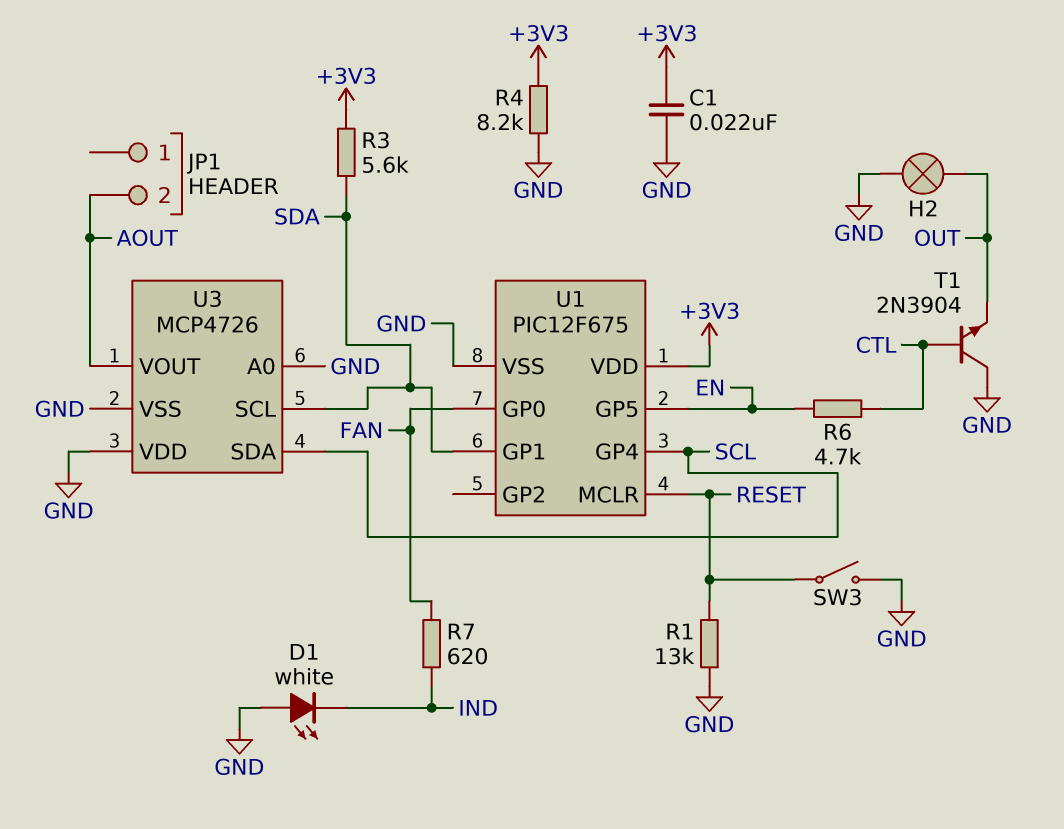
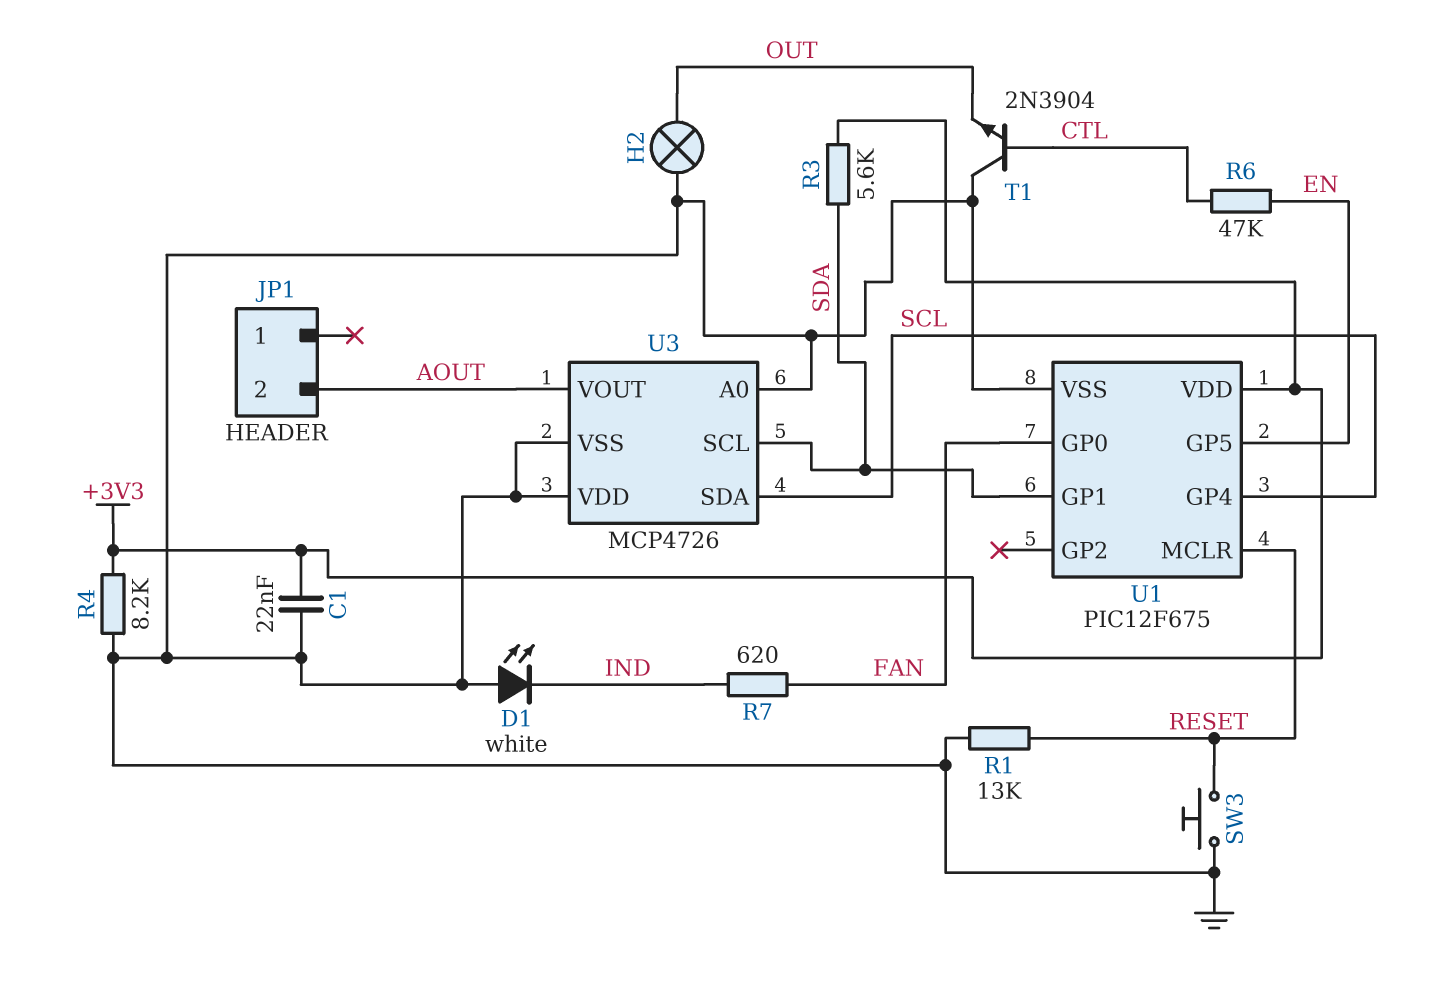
R6: 4.7k (CTL, EN) -> 47k (CTL, EN)
SW3: switch (GND, RESET) -> button (GND, RESET)

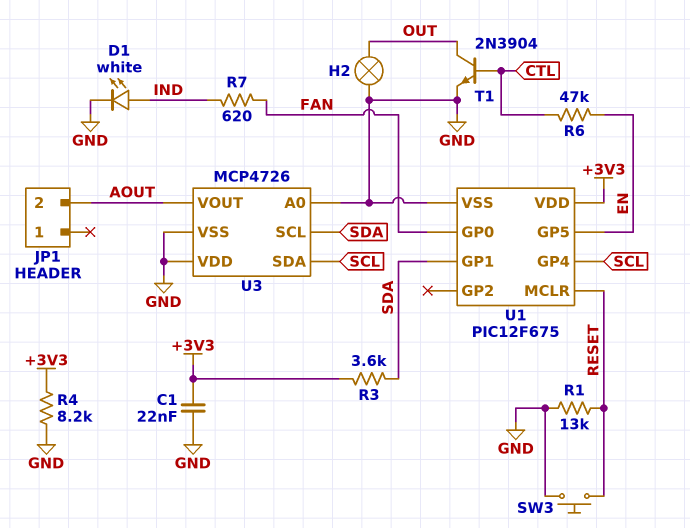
D1: LED white (A GND, K IND) -> LED white (A IND, K GND)
R3: 5.6k (+3V3, SDA) -> 3.6k (+3V3, SDA)
T1: NPN 2N3904 (B CTL, C GND, E OUT) -> NPN 2N3904 (B CTL, C OUT, E GND)

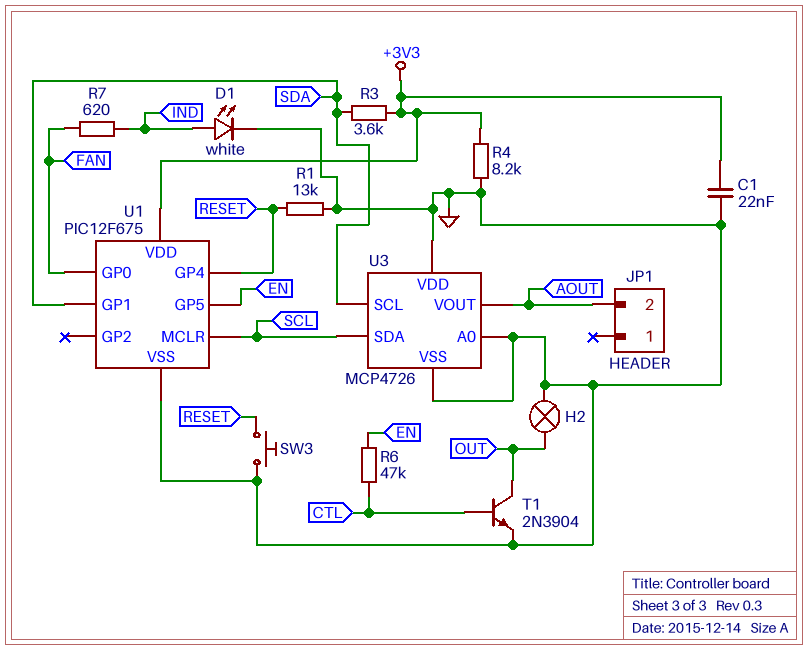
U1 pin GP4: SCL -> RESET
U1 pin MCLR: RESET -> SCL

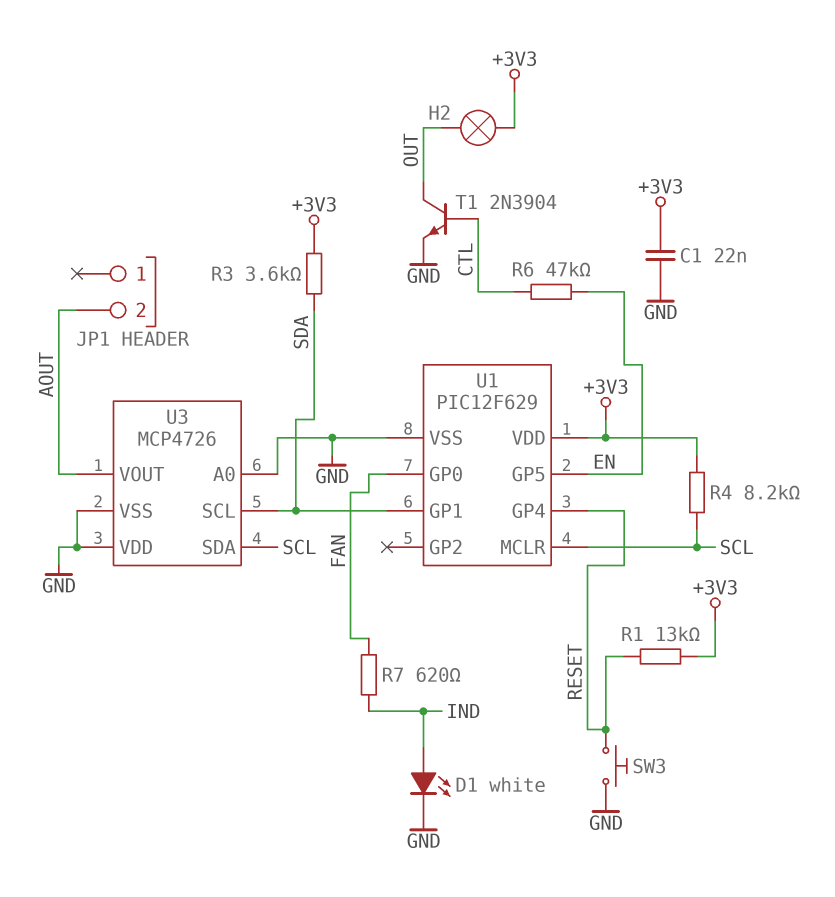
H2: lamp (GND, OUT) -> lamp (+3V3, OUT)
R1: 13k (GND, RESET) -> 13k (+3V3, RESET)
R4: 8.2k (+3V3, GND) -> 8.2k (+3V3, SCL)
U1: PIC12F675 -> PIC12F629

